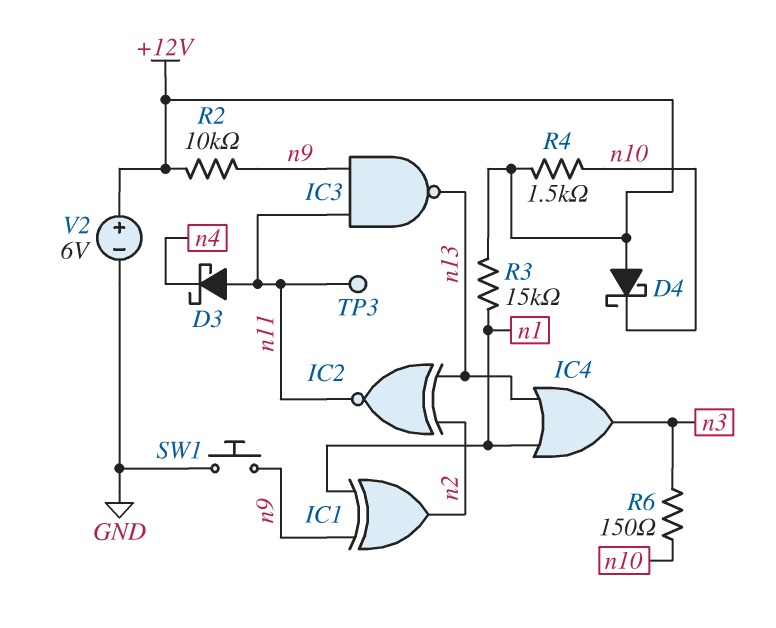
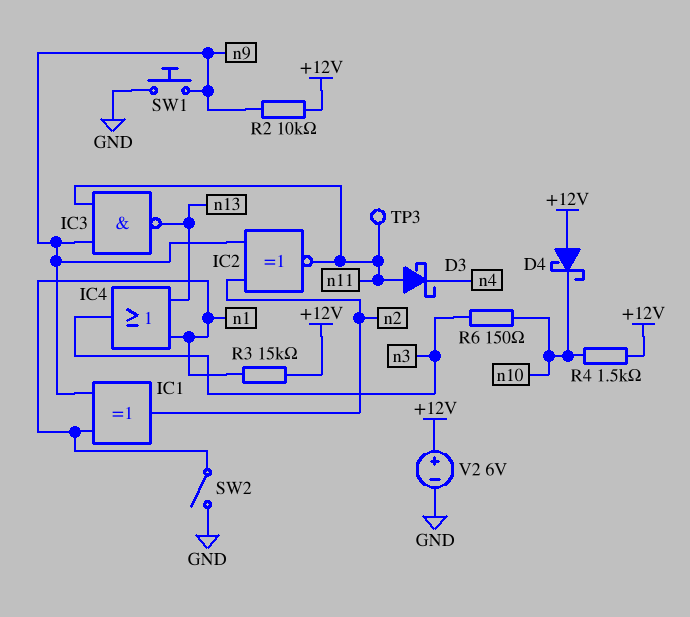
IC2: XNOR (in n2, in n13, out n11) -> XNOR (in n2, in n9, out n11)
SW2: none -> switch (GND, n1)

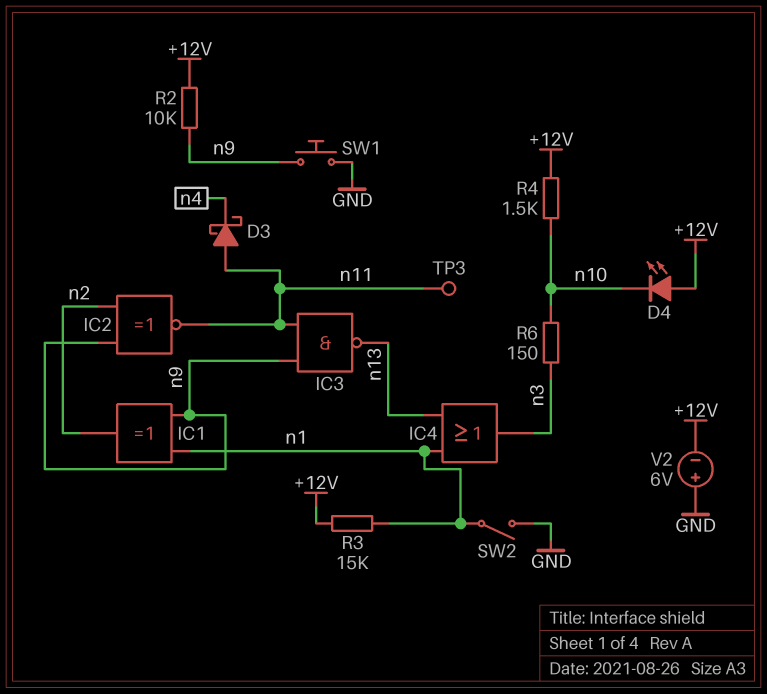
D4: schottky (A +12V, K n10) -> LED (A +12V, K n10)
V2: 6V (plus +12V, minus GND) -> 6V (plus GND, minus +12V)

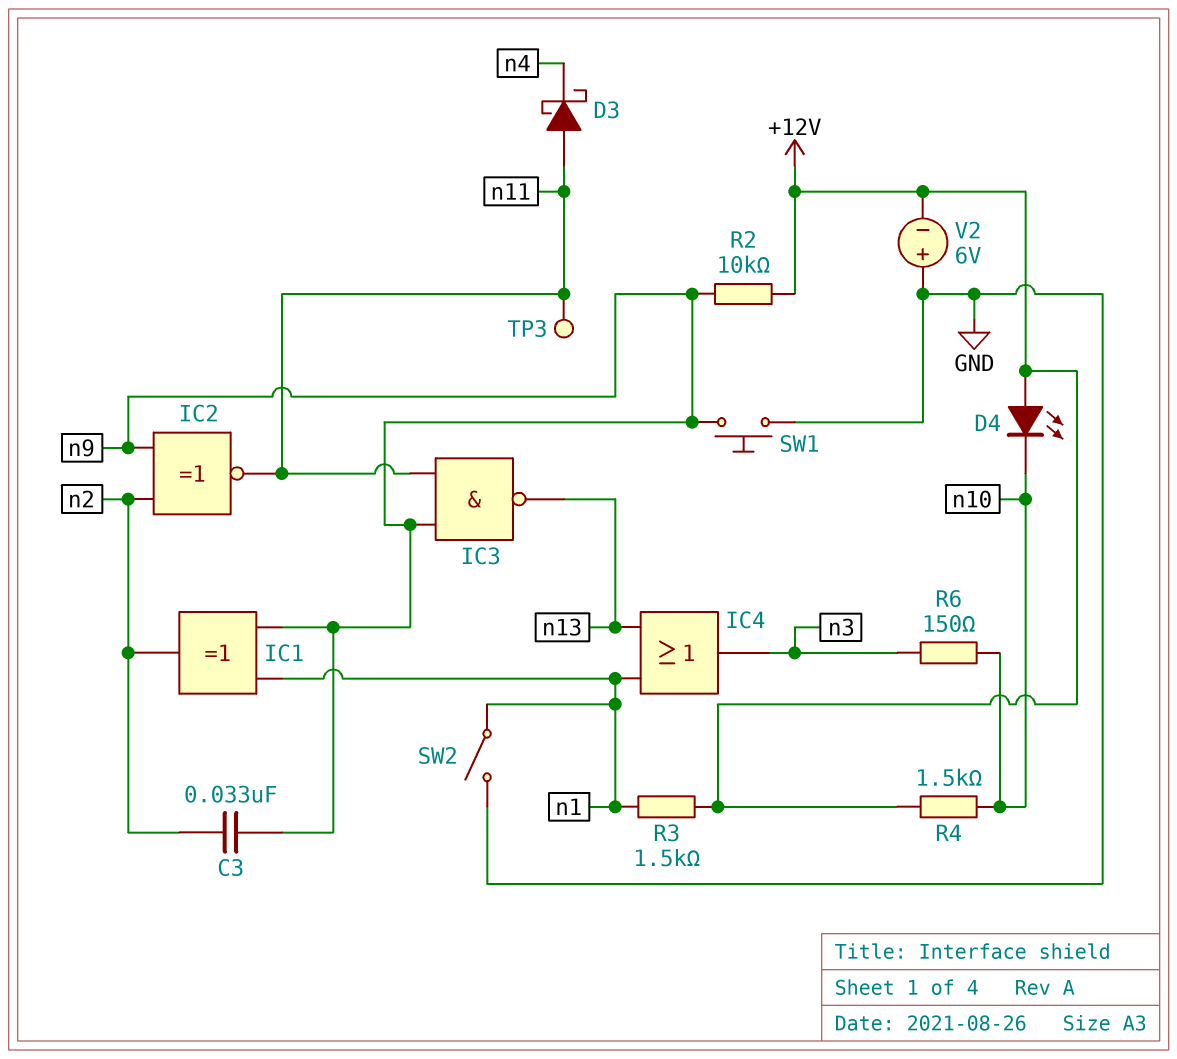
C3: none -> 33nF (n2, n9)
R3: 15k (+12V, n1) -> 1.5k (+12V, n1)

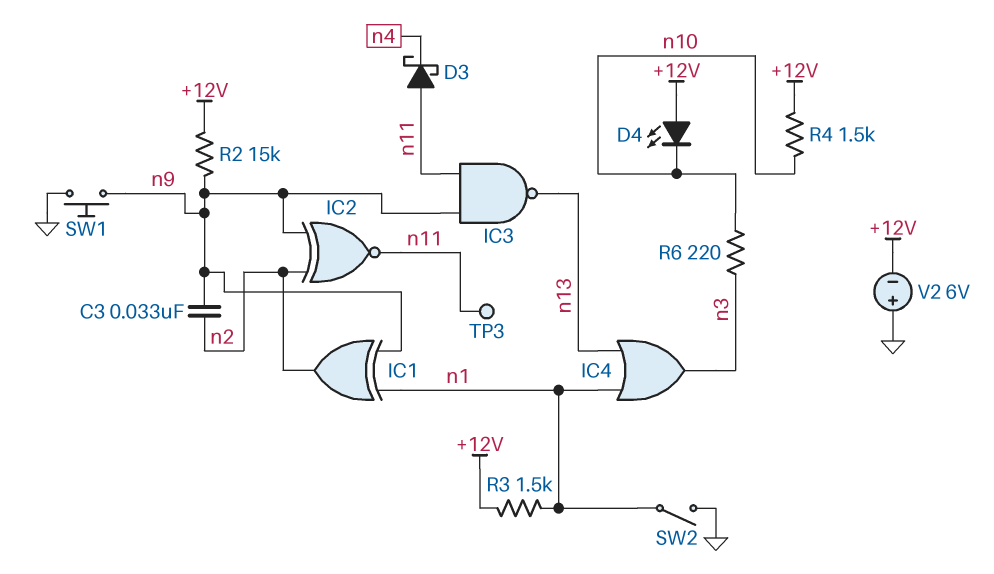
R2: 10k (+12V, n9) -> 15k (+12V, n9)
R6: 150 (n3, n10) -> 220 (n3, n10)

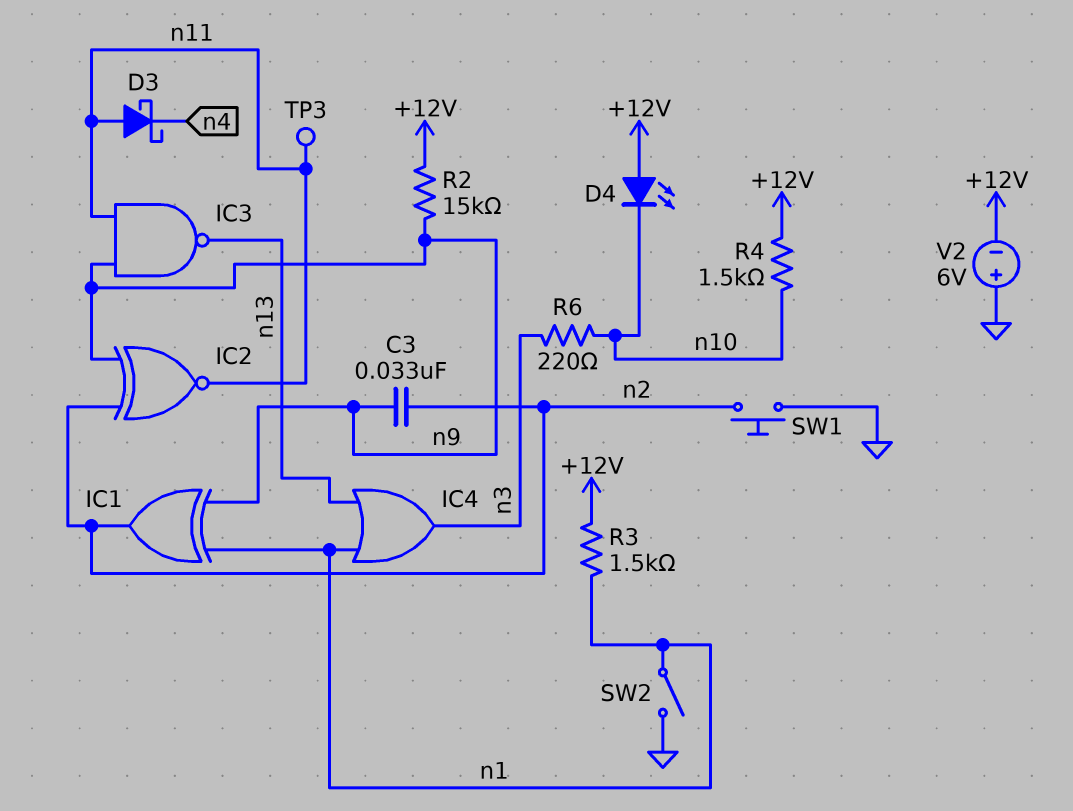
SW1: button (GND, n9) -> button (GND, n2)

